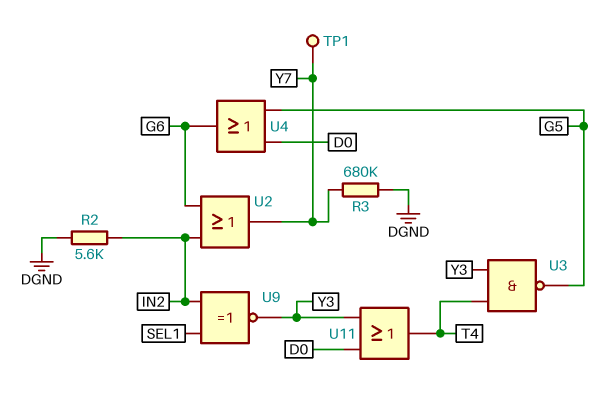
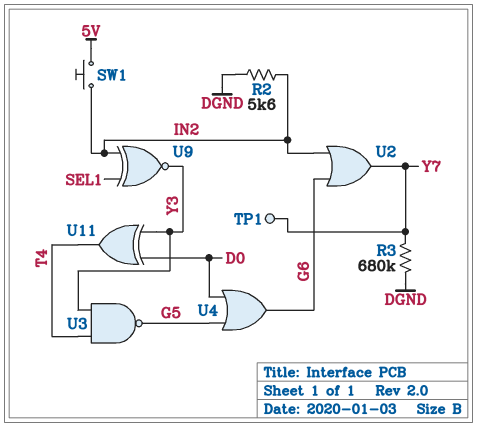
SW1: none -> button (5V, IN2)
U11: OR (in D0, in Y3, out T4) -> XOR (in D0, in Y3, out T4)

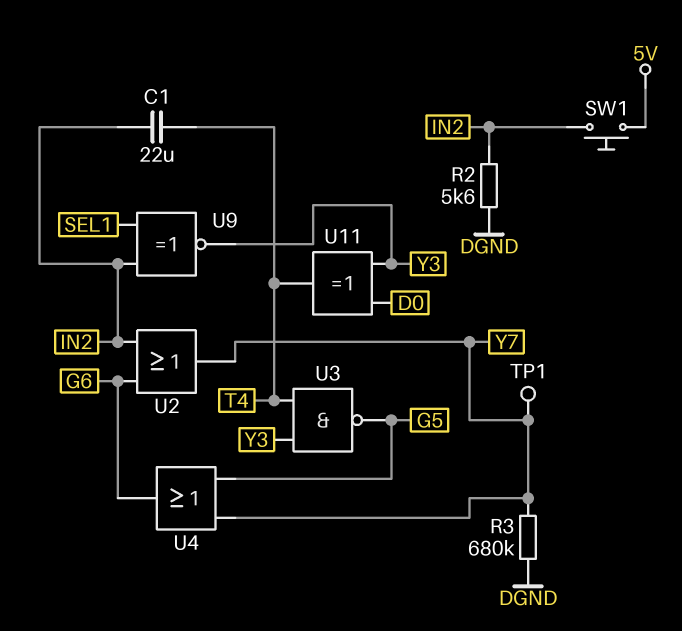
C1: none -> 22uF (IN2, T4)
U4: OR (in D0, in G5, out G6) -> OR (in G5, in Y7, out G6)

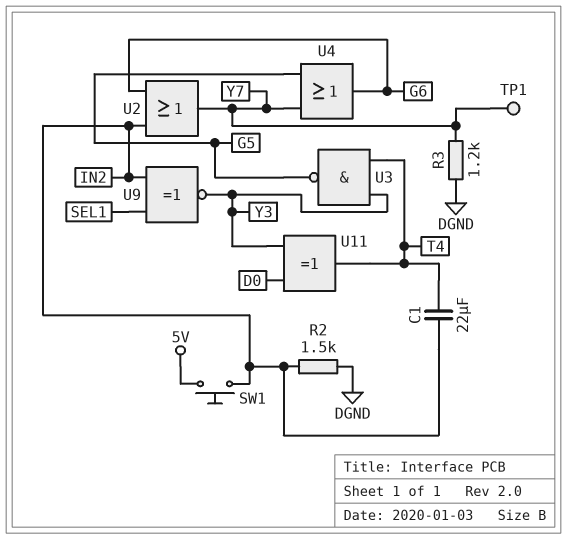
R2: 5.6k (DGND, IN2) -> 1.5k (DGND, IN2)
R3: 680k (DGND, Y7) -> 1.2k (DGND, Y7)

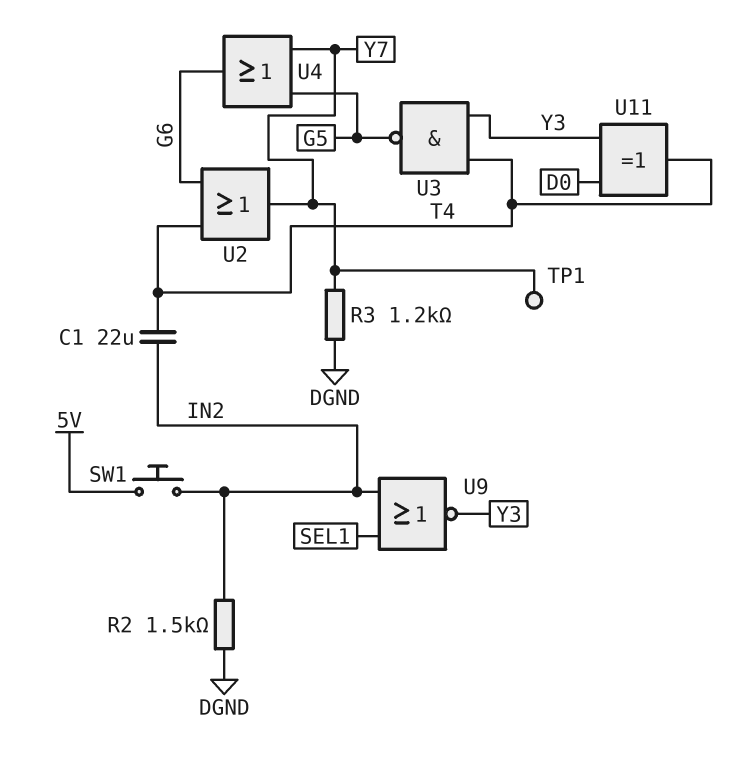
U2: OR (in G6, in IN2, out Y7) -> OR (in G6, in T4, out Y7)
U9: XNOR (in IN2, in SEL1, out Y3) -> NOR (in IN2, in SEL1, out Y3)

